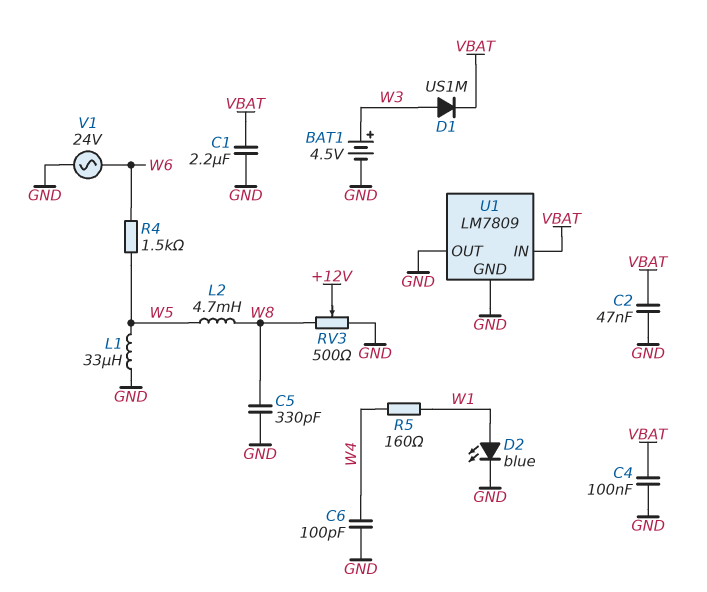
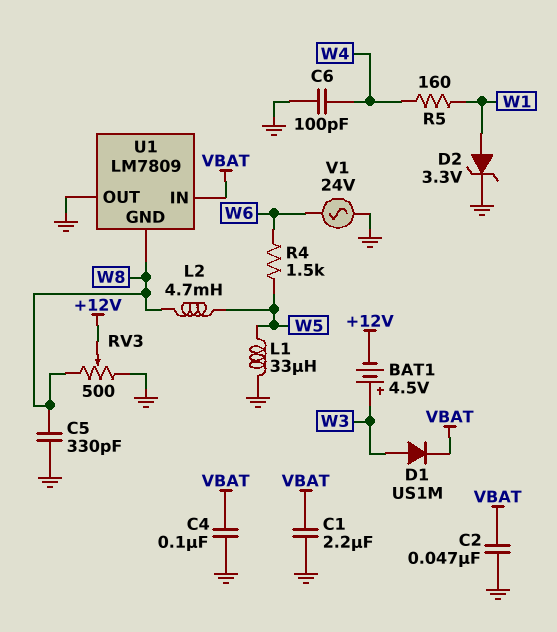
BAT1: 4.5V (plus W3, minus GND) -> 4.5V (plus W3, minus +12V)
D2: LED blue (A W1, K GND) -> zener 3.3V (A W1, K GND)
U1 pin GND: GND -> W8

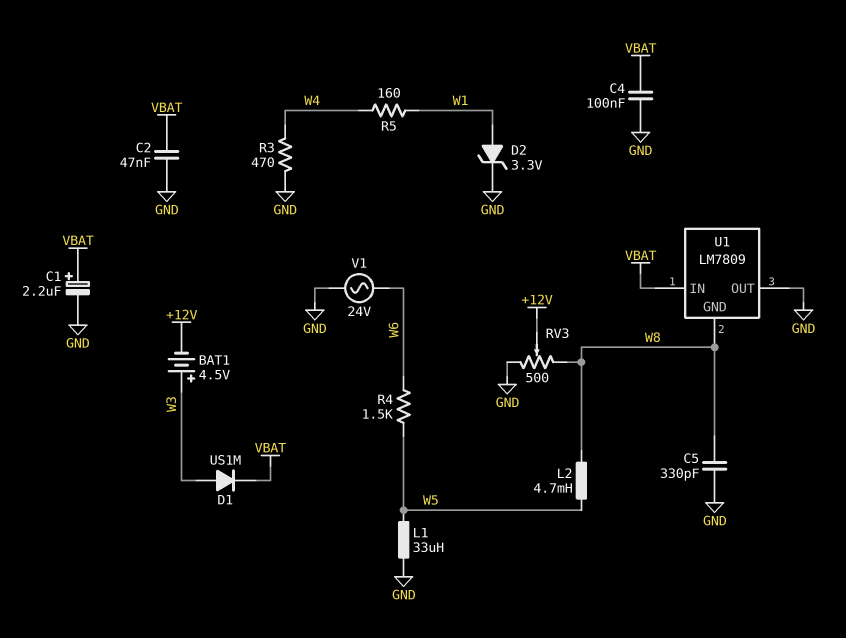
C1: 2.2uF (GND, VBAT) -> 2.2uF (plus VBAT, minus GND)
C6: 100pF (GND, W4) -> none
R3: none -> 470 (GND, W4)

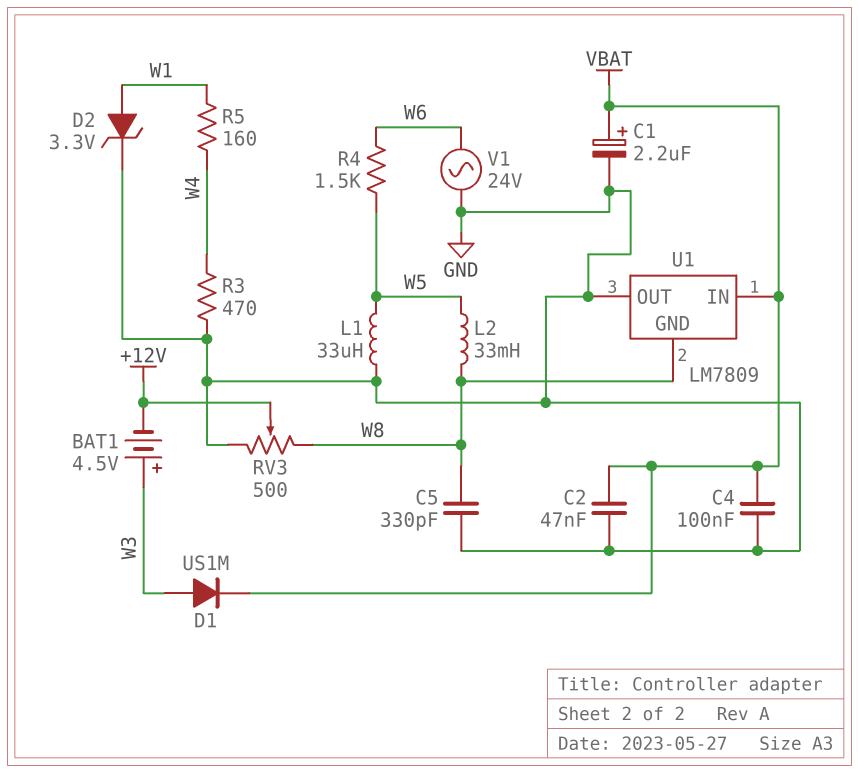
L2: 4.7mH (W5, W8) -> 33mH (W5, W8)

